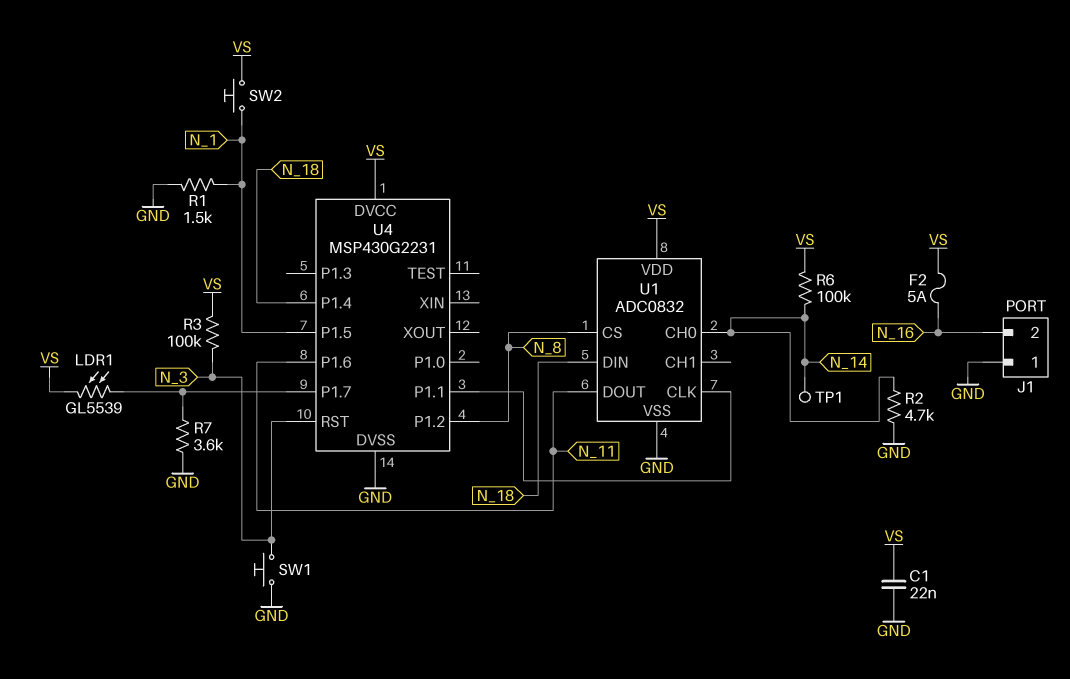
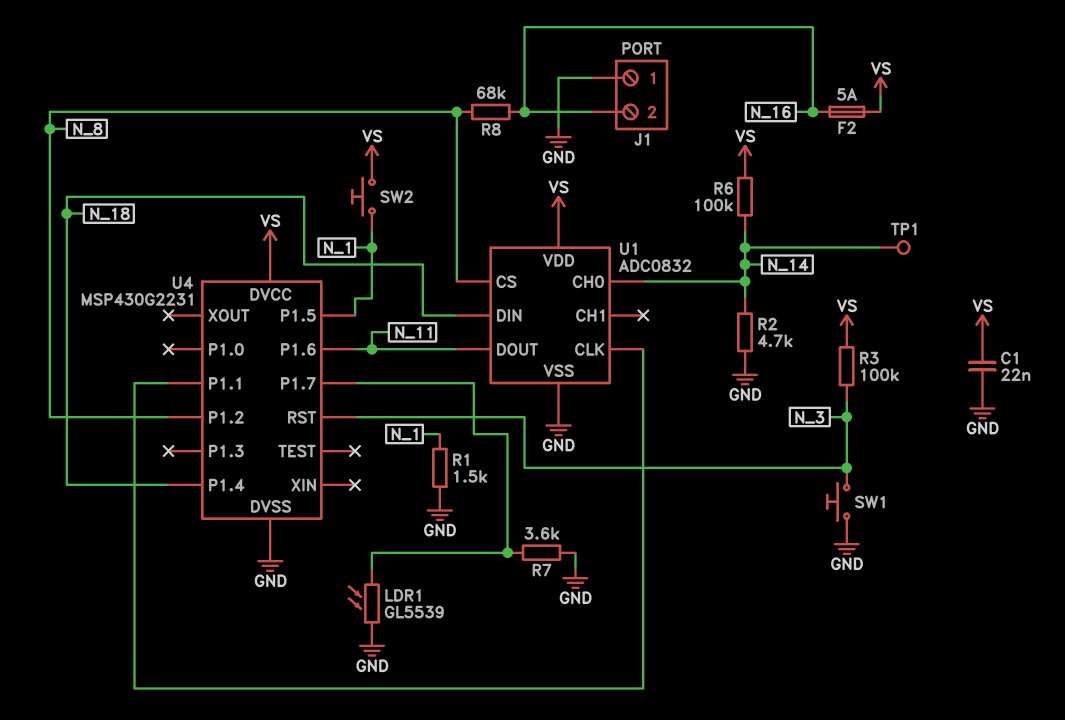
LDR1: GL5539 (U4/P1.7, VS) -> GL5539 (GND, U4/P1.7)
R8: none -> 68k (N_8, N_16)

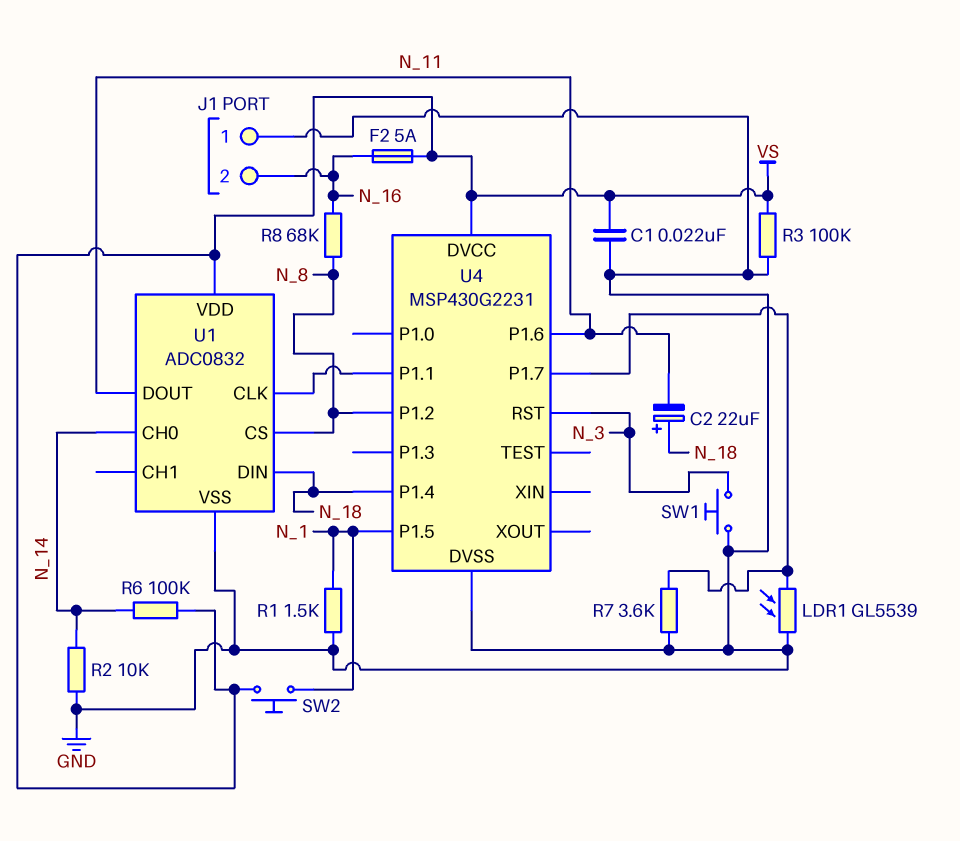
C2: none -> 22uF (plus N_18, minus N_11)
R2: 4.7k (GND, N_14) -> 10k (GND, N_14)
R3: 100k (N_3, VS) -> 100k (GND, VS)
TP1: test point (N_14) -> none

